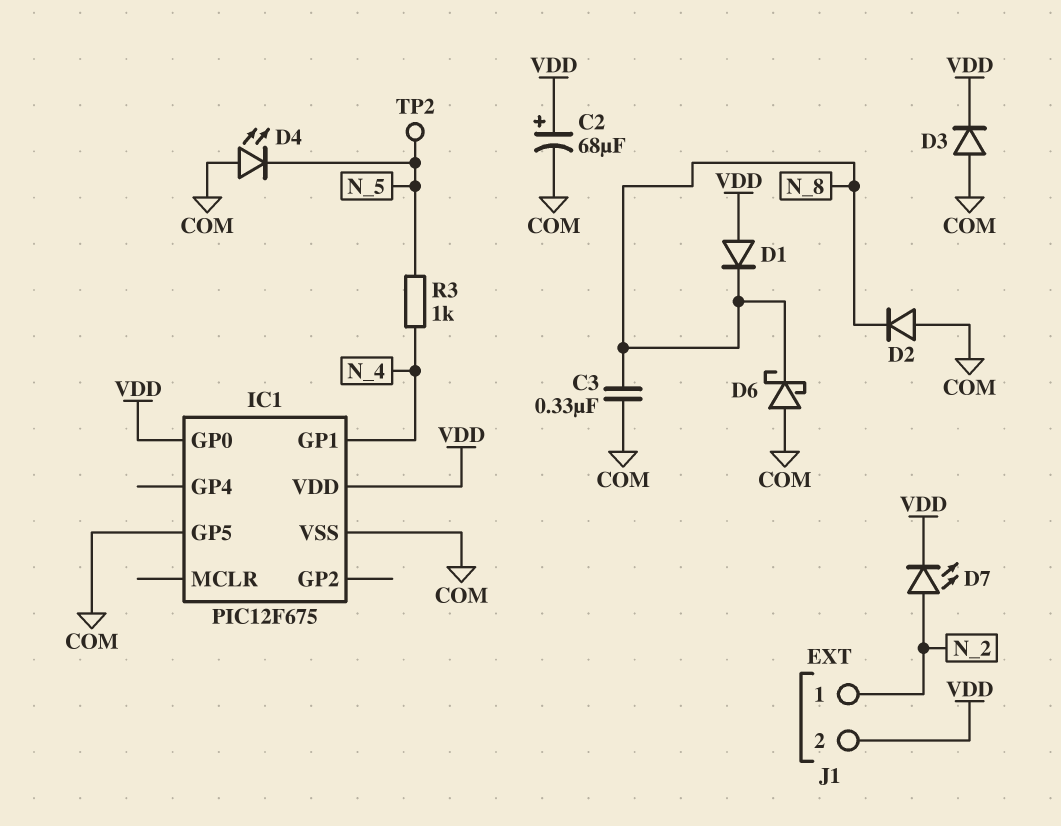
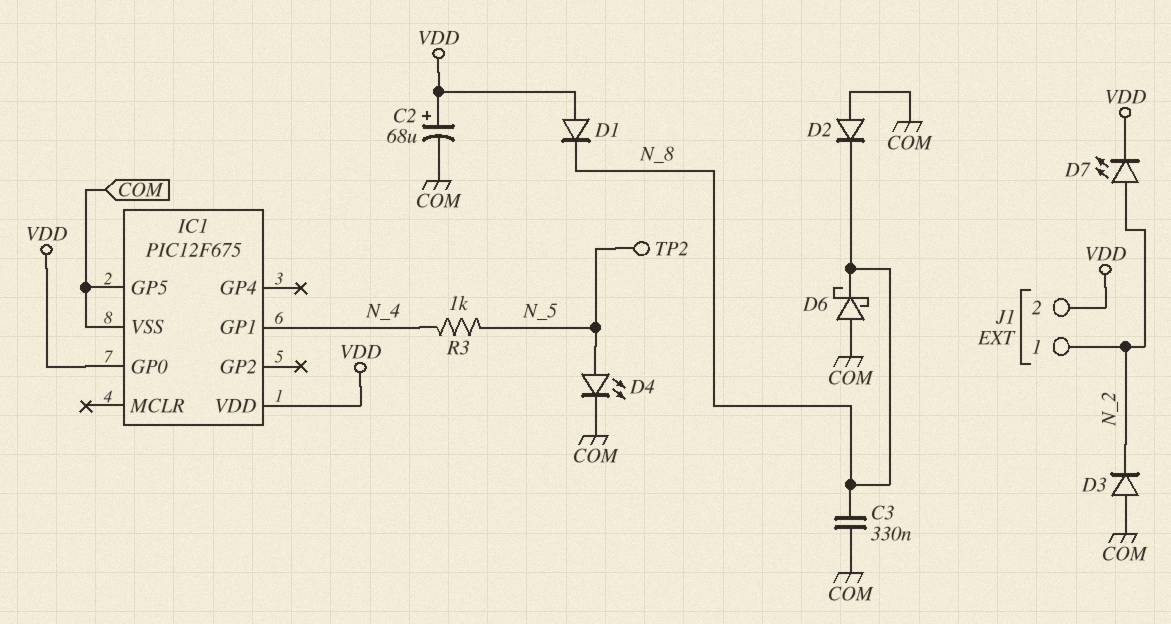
D3: diode (A COM, K VDD) -> diode (A COM, K N_2)
D4: LED (A COM, K N_5) -> LED (A N_5, K COM)

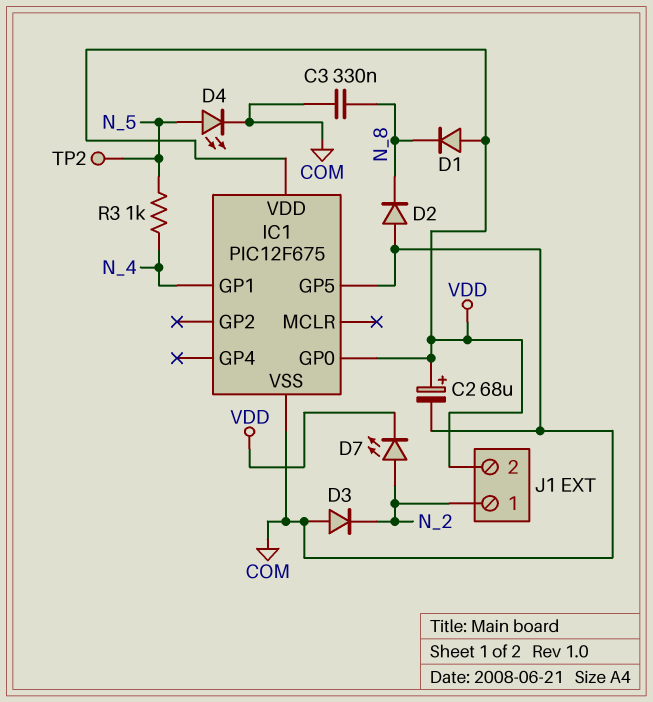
D6: schottky (A COM, K N_8) -> none

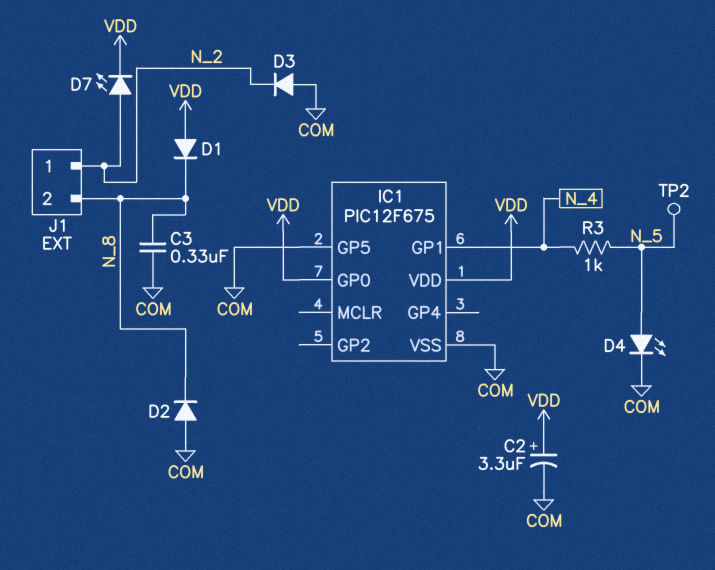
C2: 68uF (plus VDD, minus COM) -> 3.3uF (plus VDD, minus COM)
J1 pin 2: VDD -> N_8

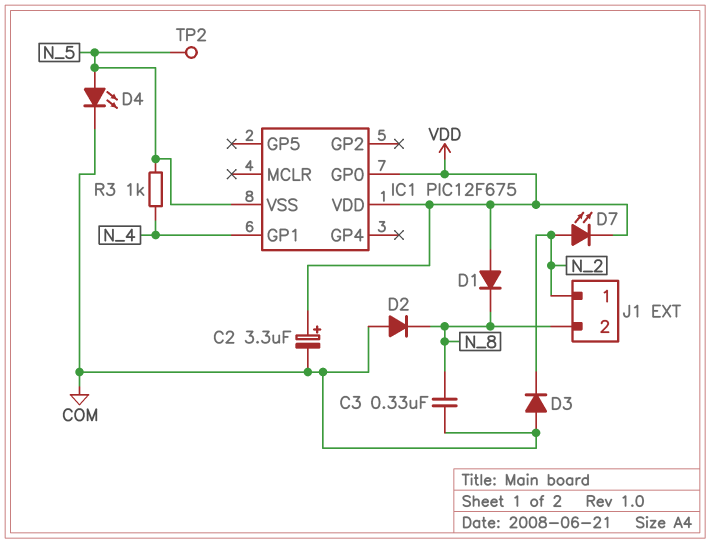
IC1 pin GP5: COM -> none
IC1 pin VSS: COM -> N_5

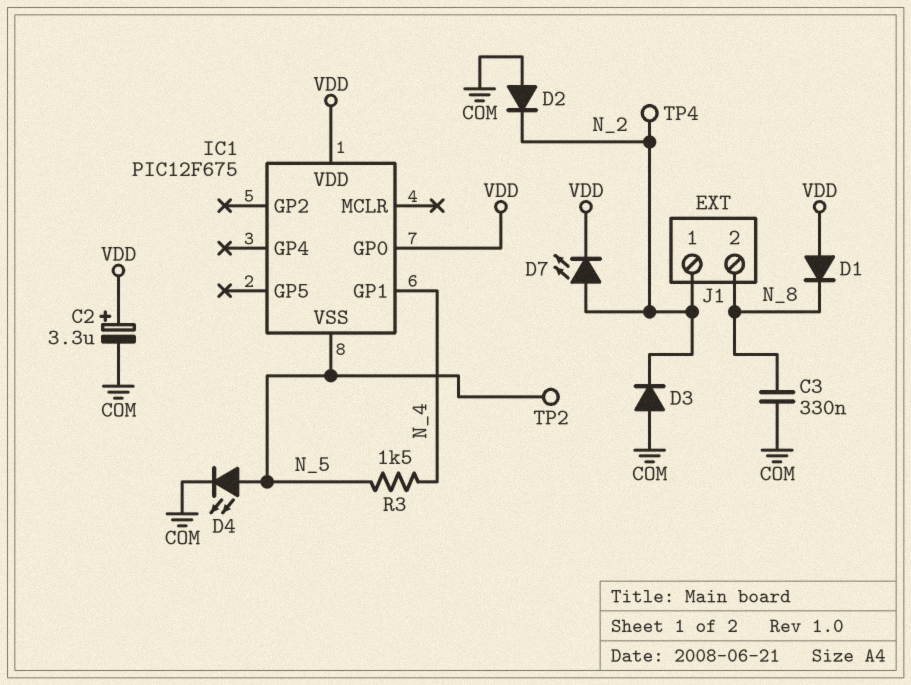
D2: diode (A COM, K N_8) -> diode (A COM, K N_2)
R3: 1k (N_4, N_5) -> 1.5k (N_4, N_5)
TP4: none -> test point (N_2)

